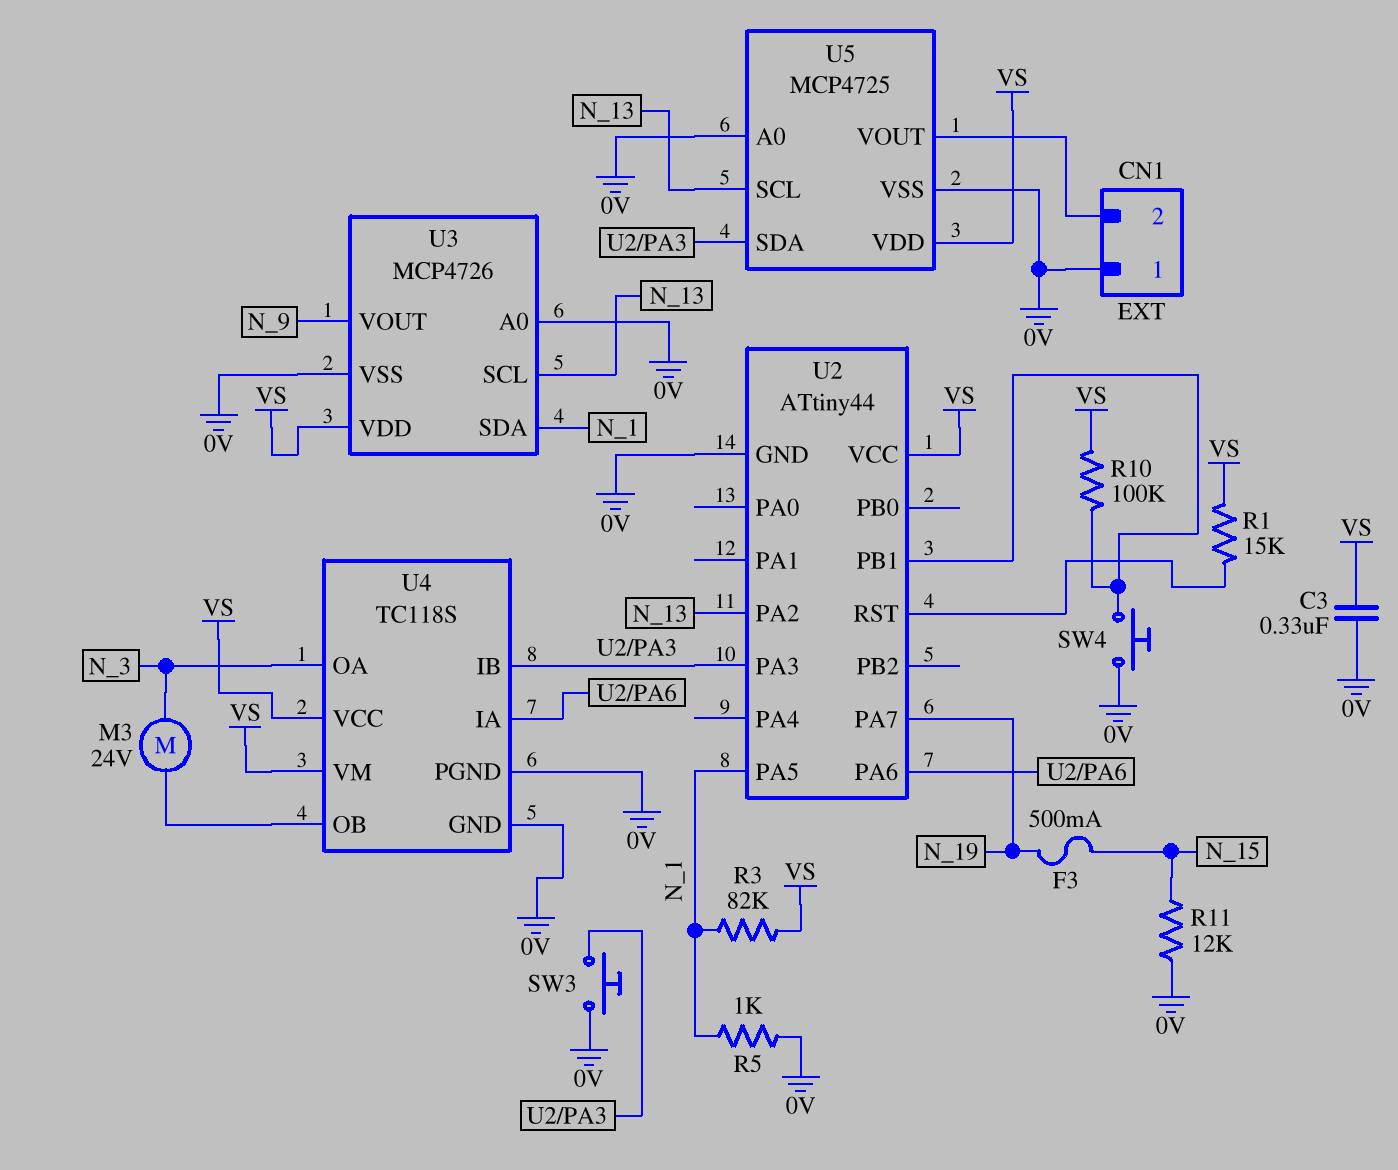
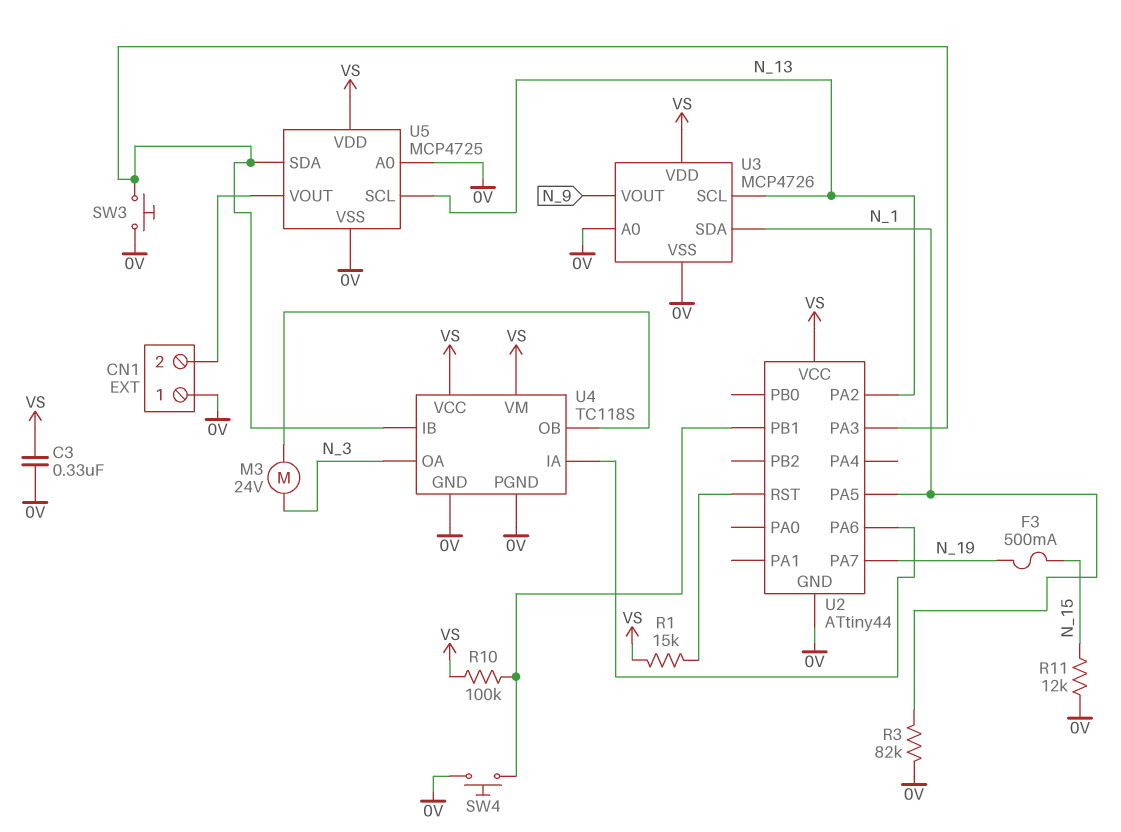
R3: 82k (N_1, VS) -> 82k (0V, N_1)
R5: 1k (0V, N_1) -> none

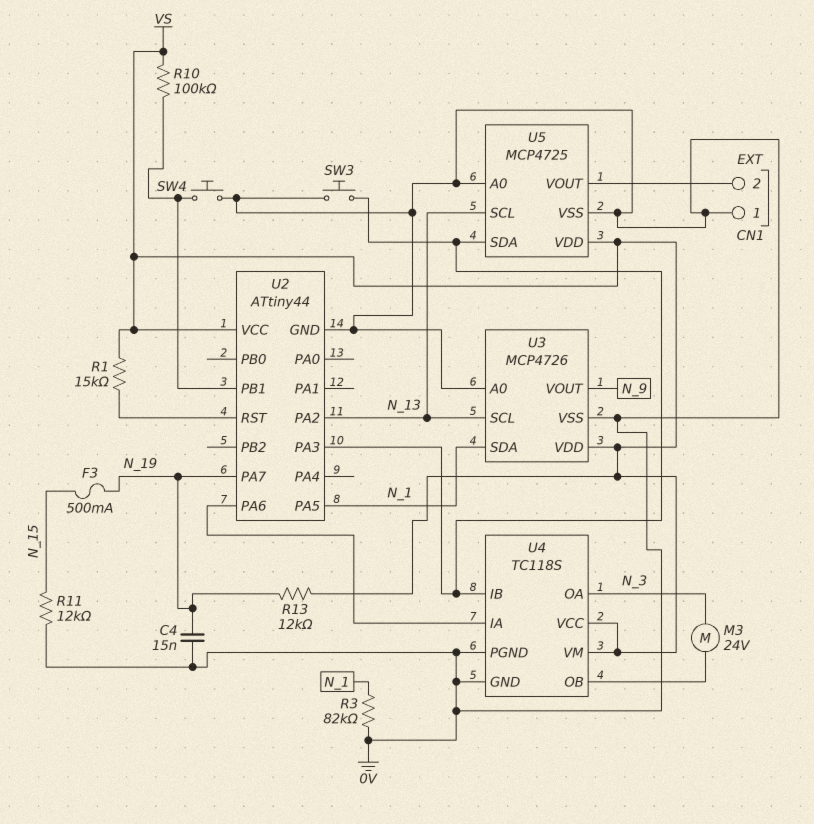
C3: 330nF (0V, VS) -> none
C4: none -> 15nF (0V, N_19)
R13: none -> 12k (N_19, VS)

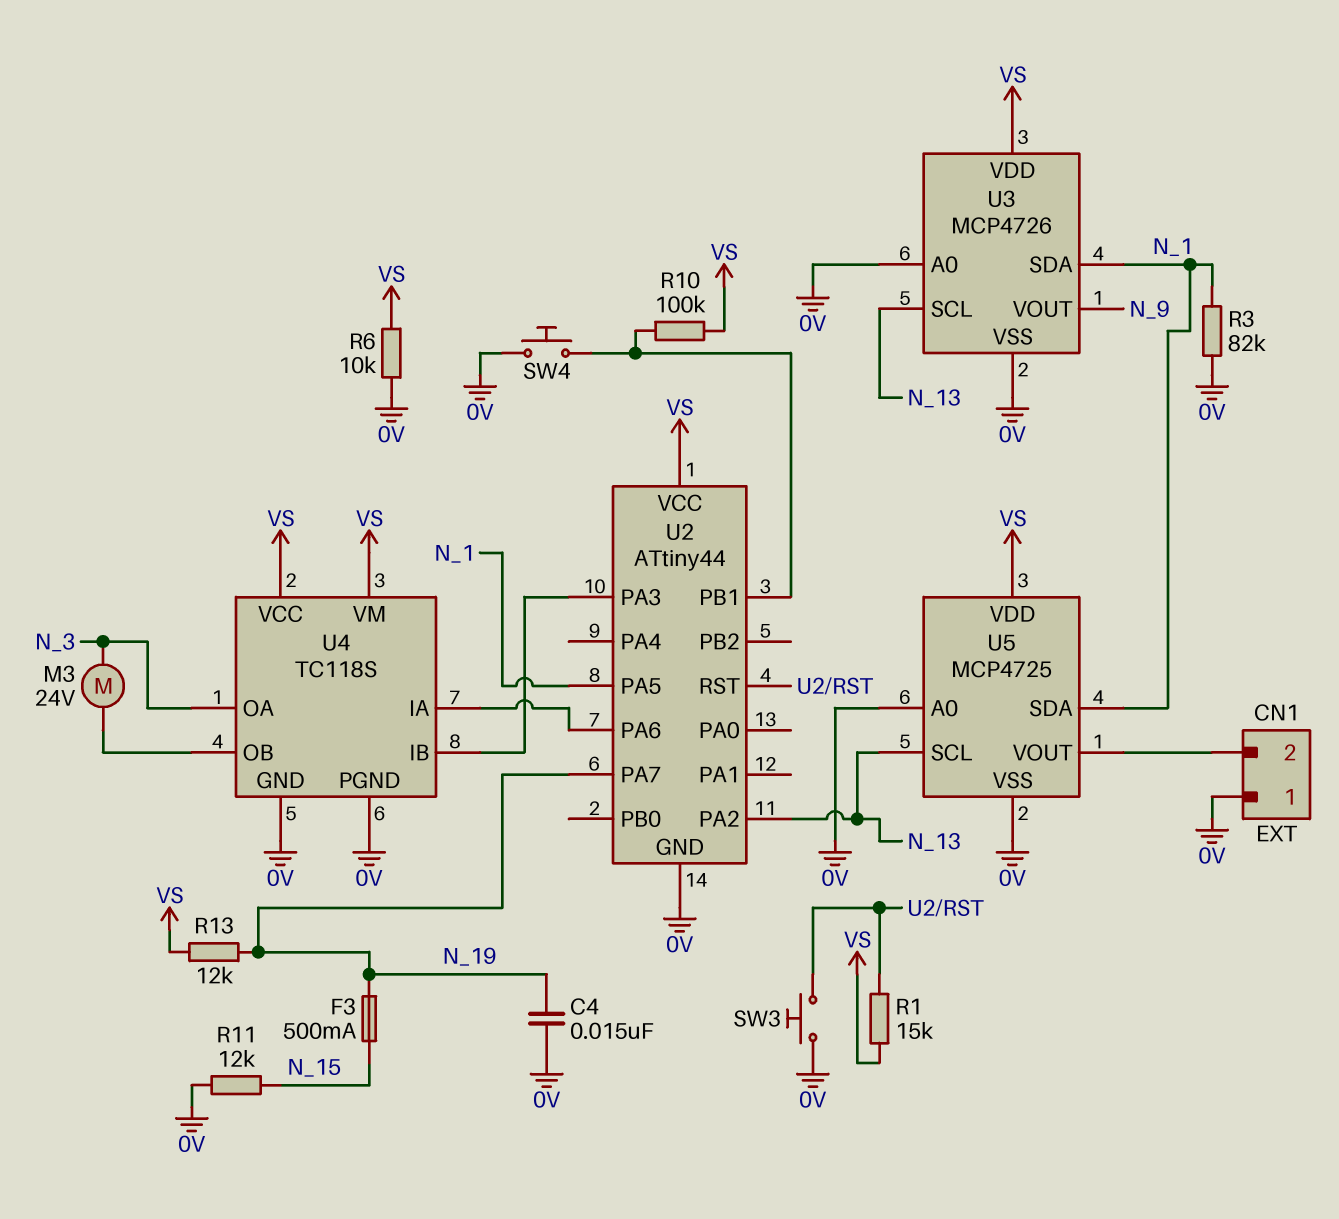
R6: none -> 10k (0V, VS)
SW3: button (0V, U2/PA3) -> button (0V, U2/RST)
U5 pin SDA: U2/PA3 -> N_1

